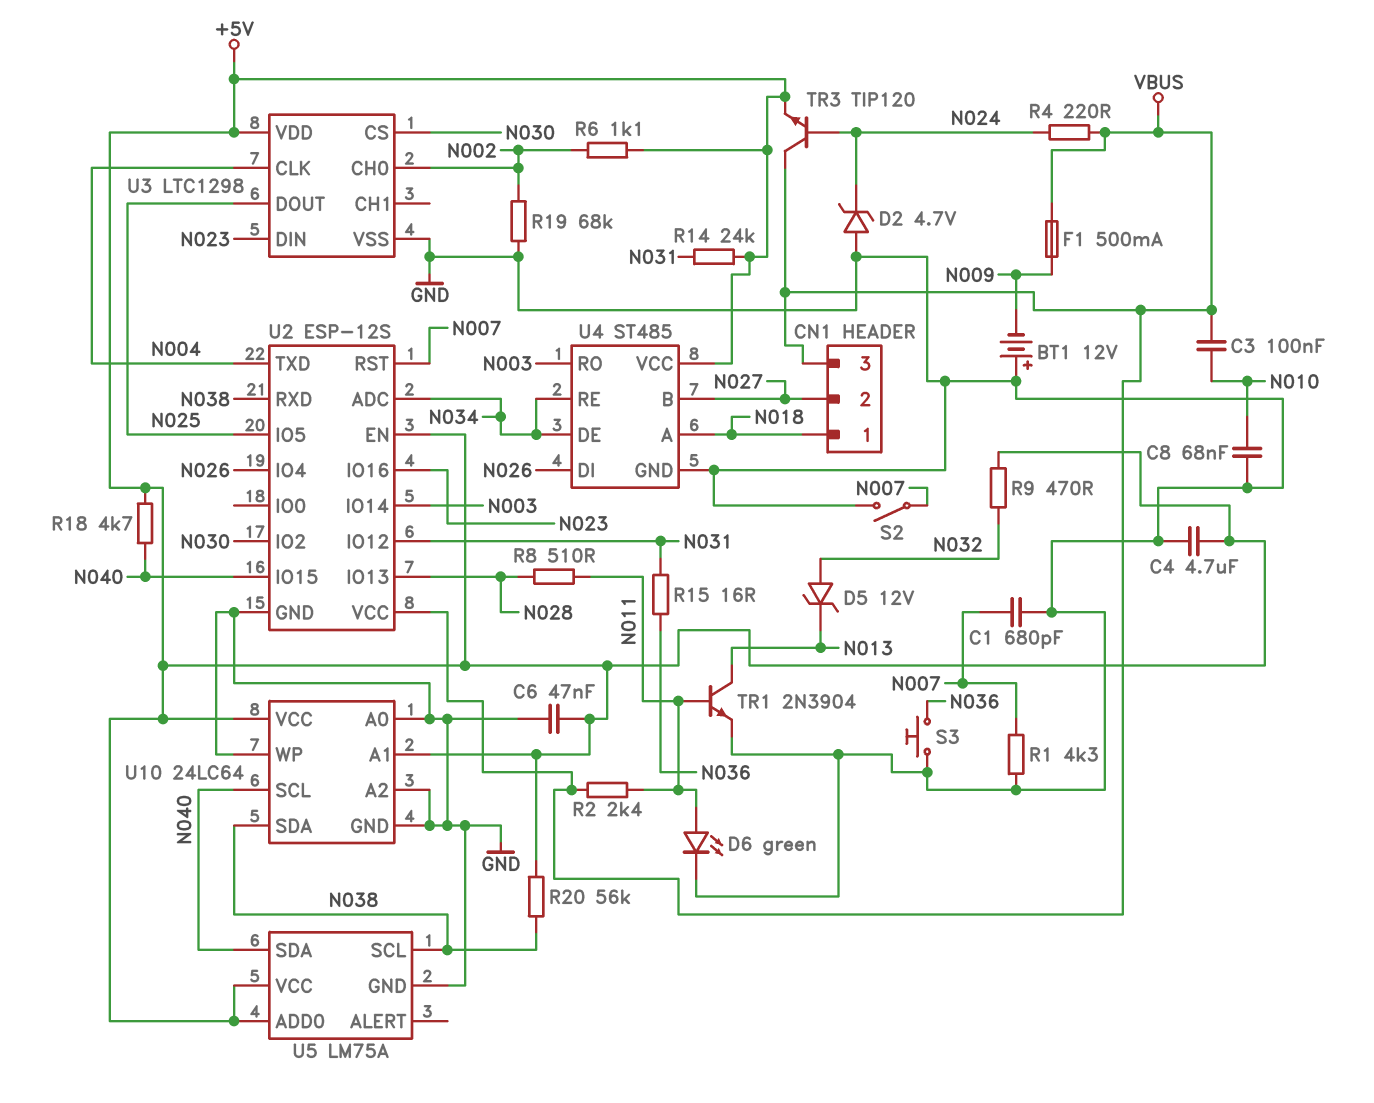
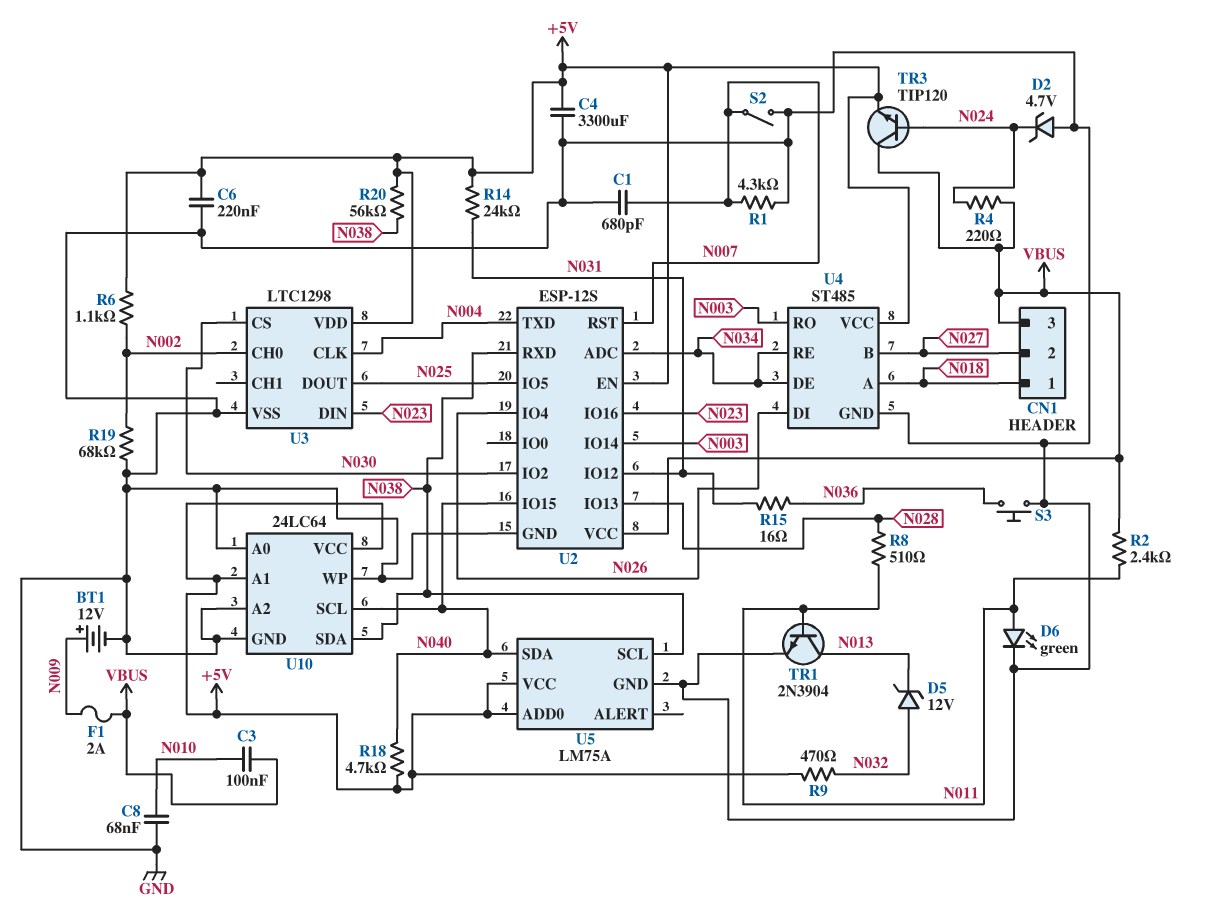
BT1: 12V (plus GND, minus N009) -> 12V (plus N009, minus GND)
C4: 4.7uF (+5V, GND) -> 3300uF (+5V, GND)
C6: 47nF (+5V, GND) -> 220nF (+5V, GND)
F1: 500mA (N009, VBUS) -> 2A (N009, VBUS)

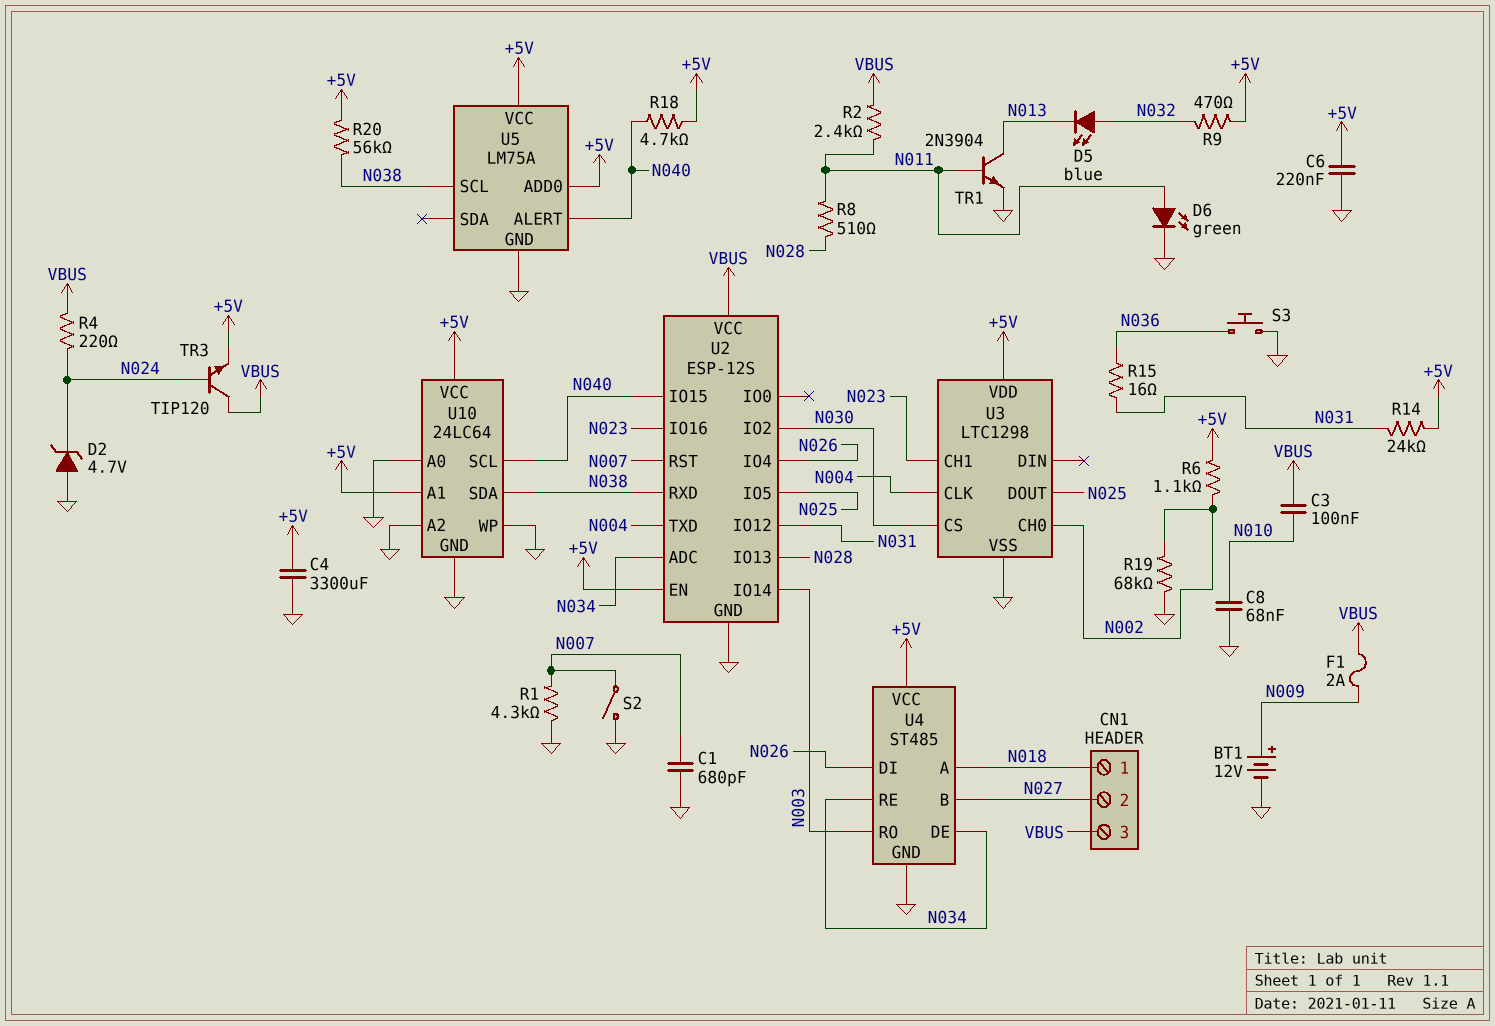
D5: zener 12V (A N032, K N013) -> LED blue (A N032, K N013)
U3 pin CH1: none -> N023
U3 pin DIN: N023 -> none
U5 pin ALERT: none -> N040
U5 pin SDA: N040 -> none

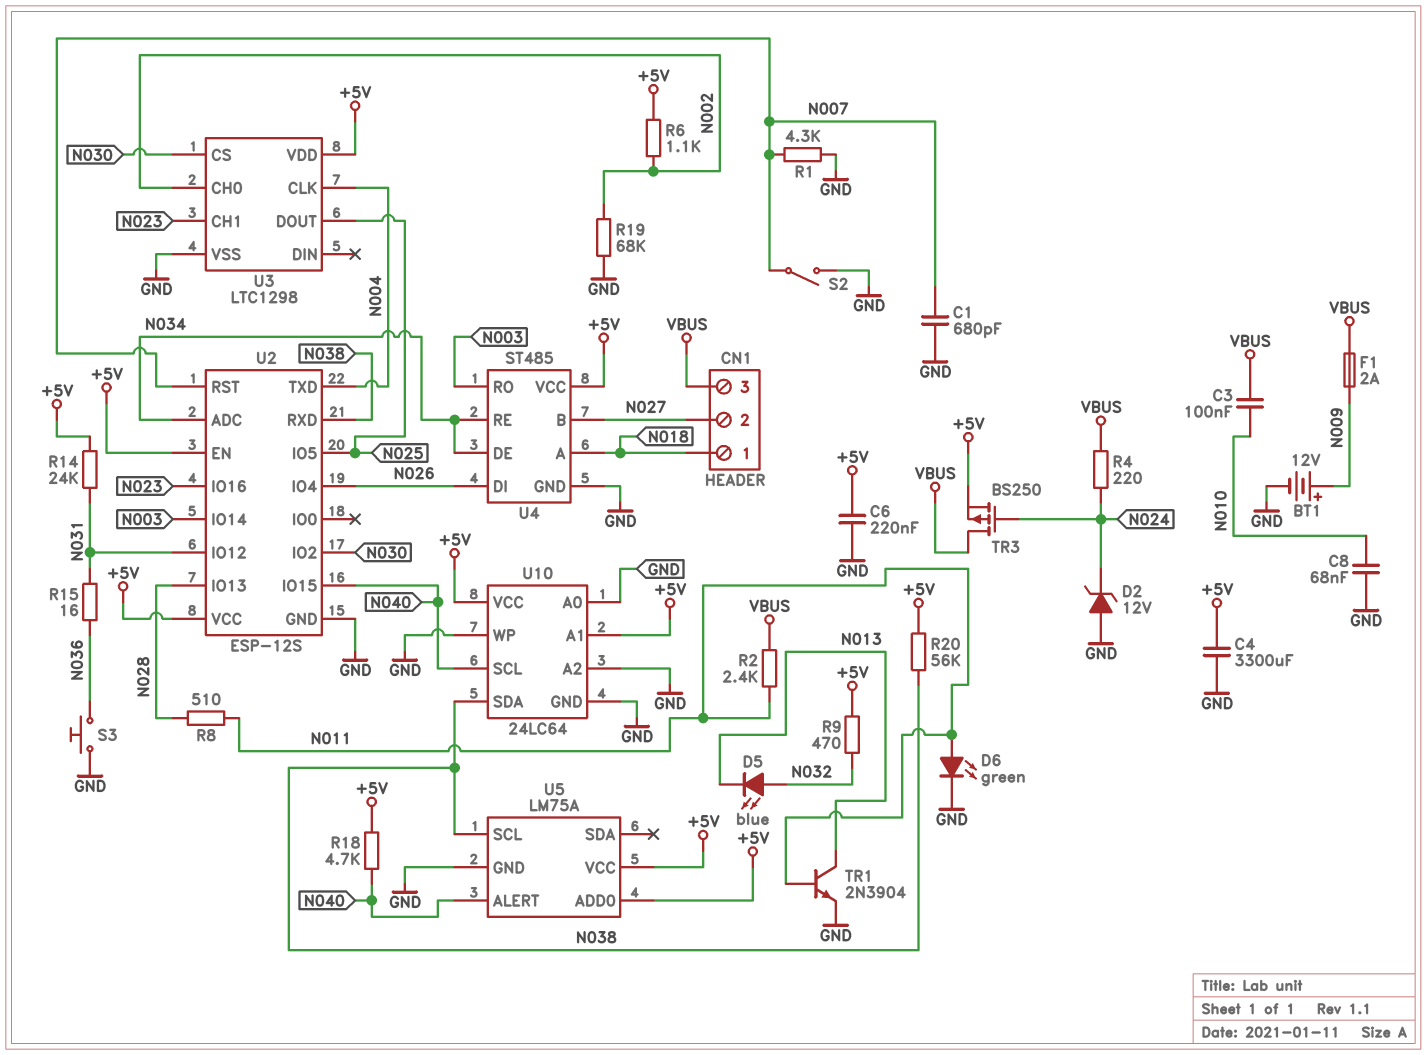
D2: zener 4.7V (A GND, K N024) -> zener 12V (A GND, K N024)
TR3: NPN TIP120 (B N024, C VBUS, E +5V) -> PMOS BS250 (G N024, D VBUS, S +5V)
U2 pin VCC: VBUS -> +5V

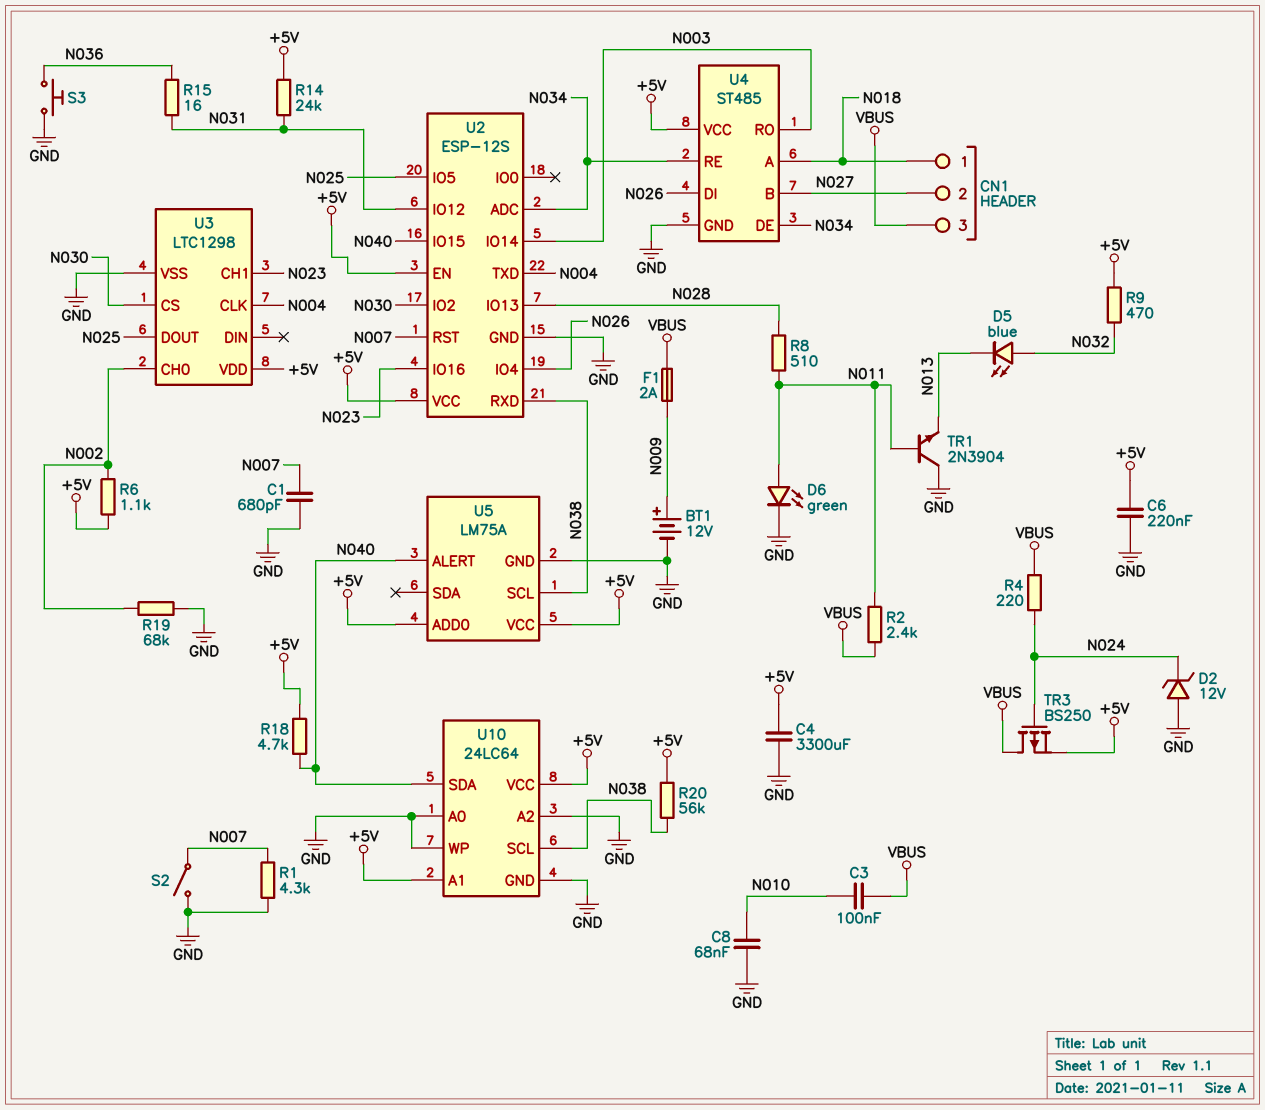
TR1: NPN 2N3904 (B N011, C N013, E GND) -> NPN 2N3904 (B N011, C GND, E N013)
U10 pin SCL: N040 -> N038
U10 pin SDA: N038 -> N040

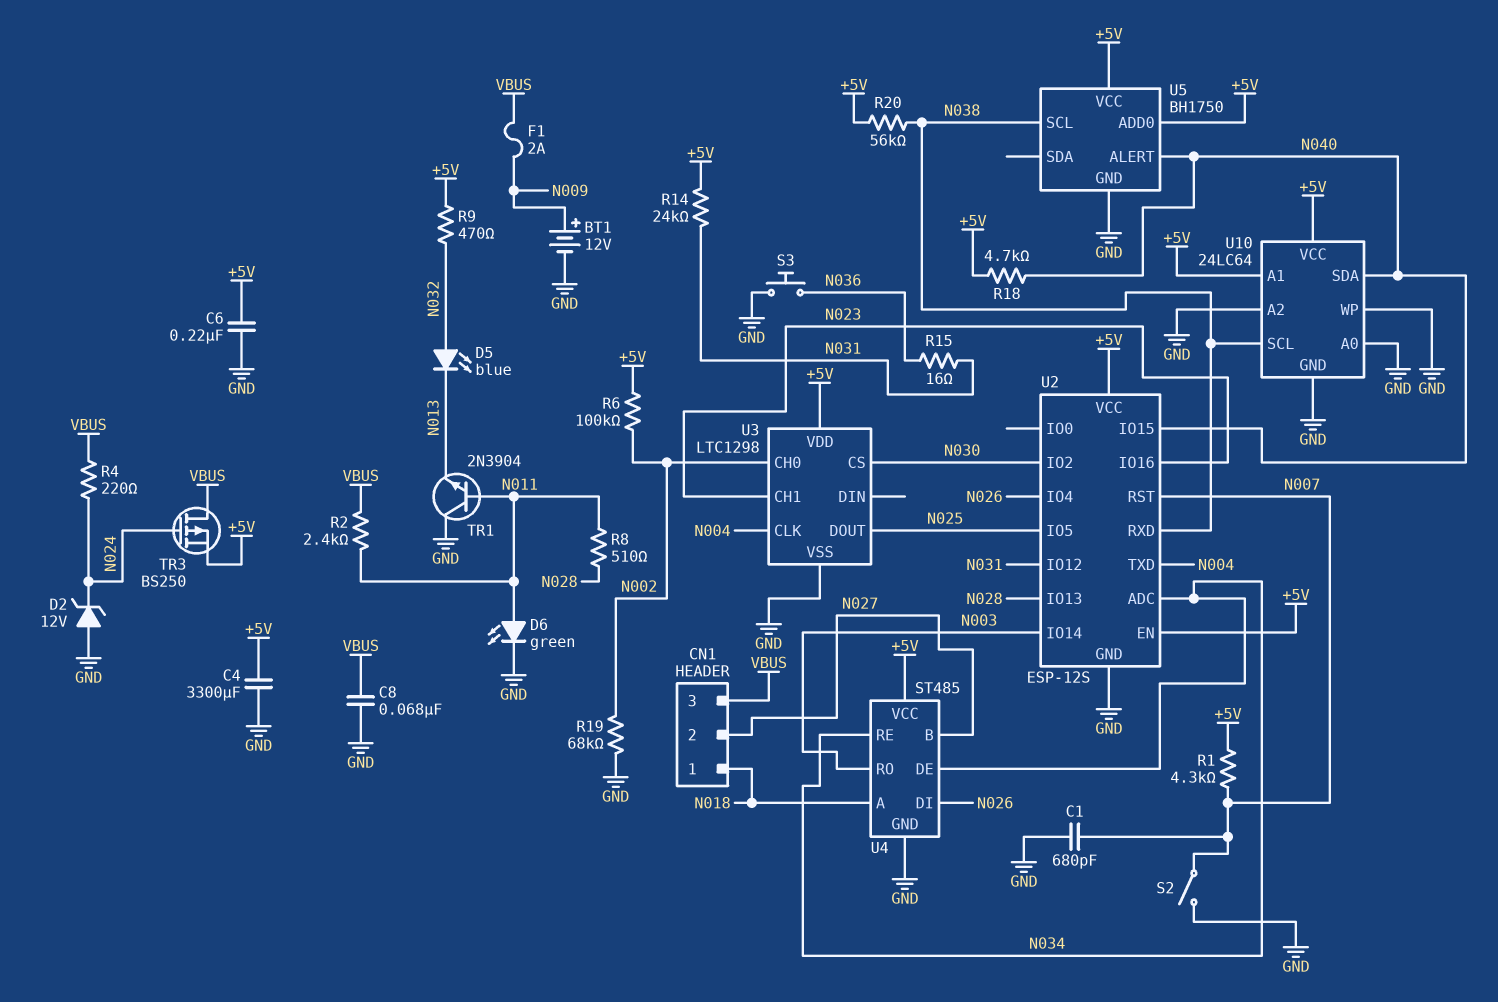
C3: 100nF (N010, VBUS) -> none
C8: 68nF (GND, N010) -> 68nF (GND, VBUS)
R1: 4.3k (GND, N007) -> 4.3k (+5V, N007)
R6: 1.1k (+5V, N002) -> 100k (+5V, N002)
U5: LM75A -> BH1750

